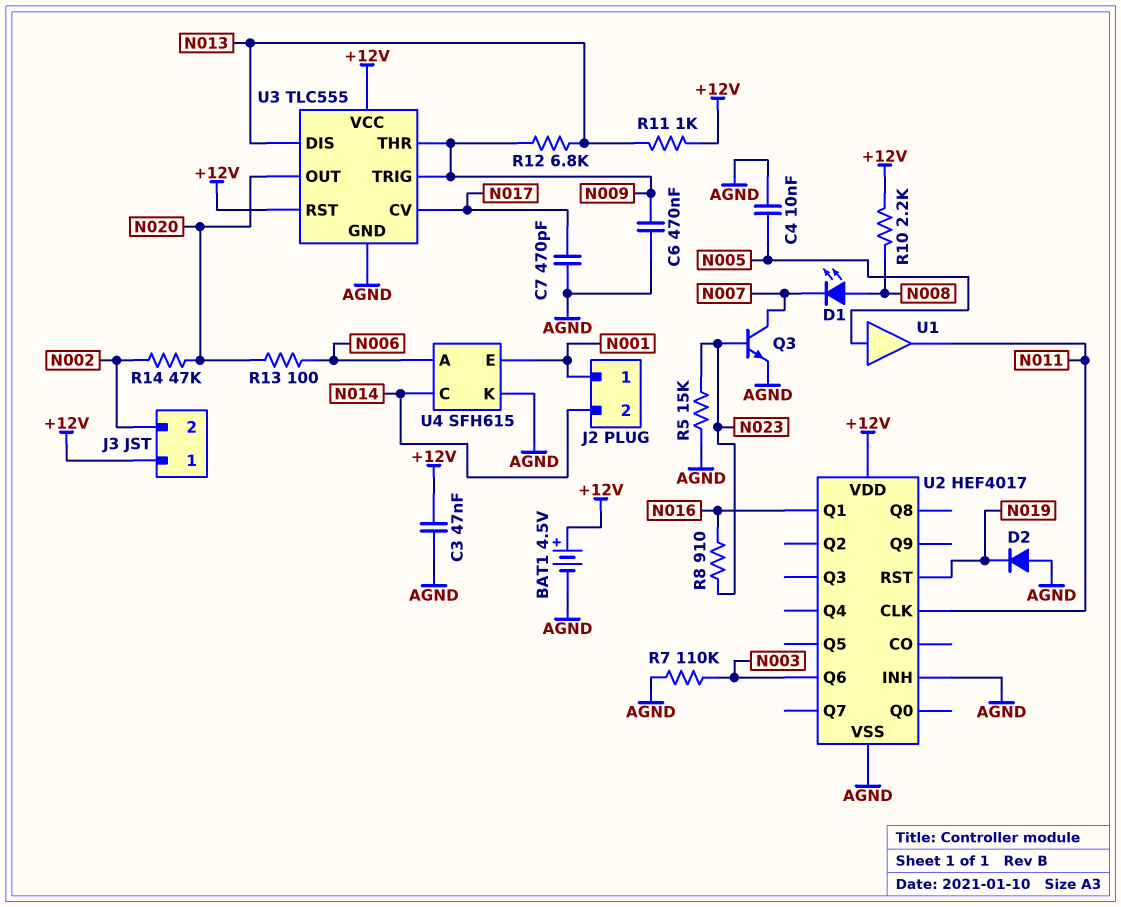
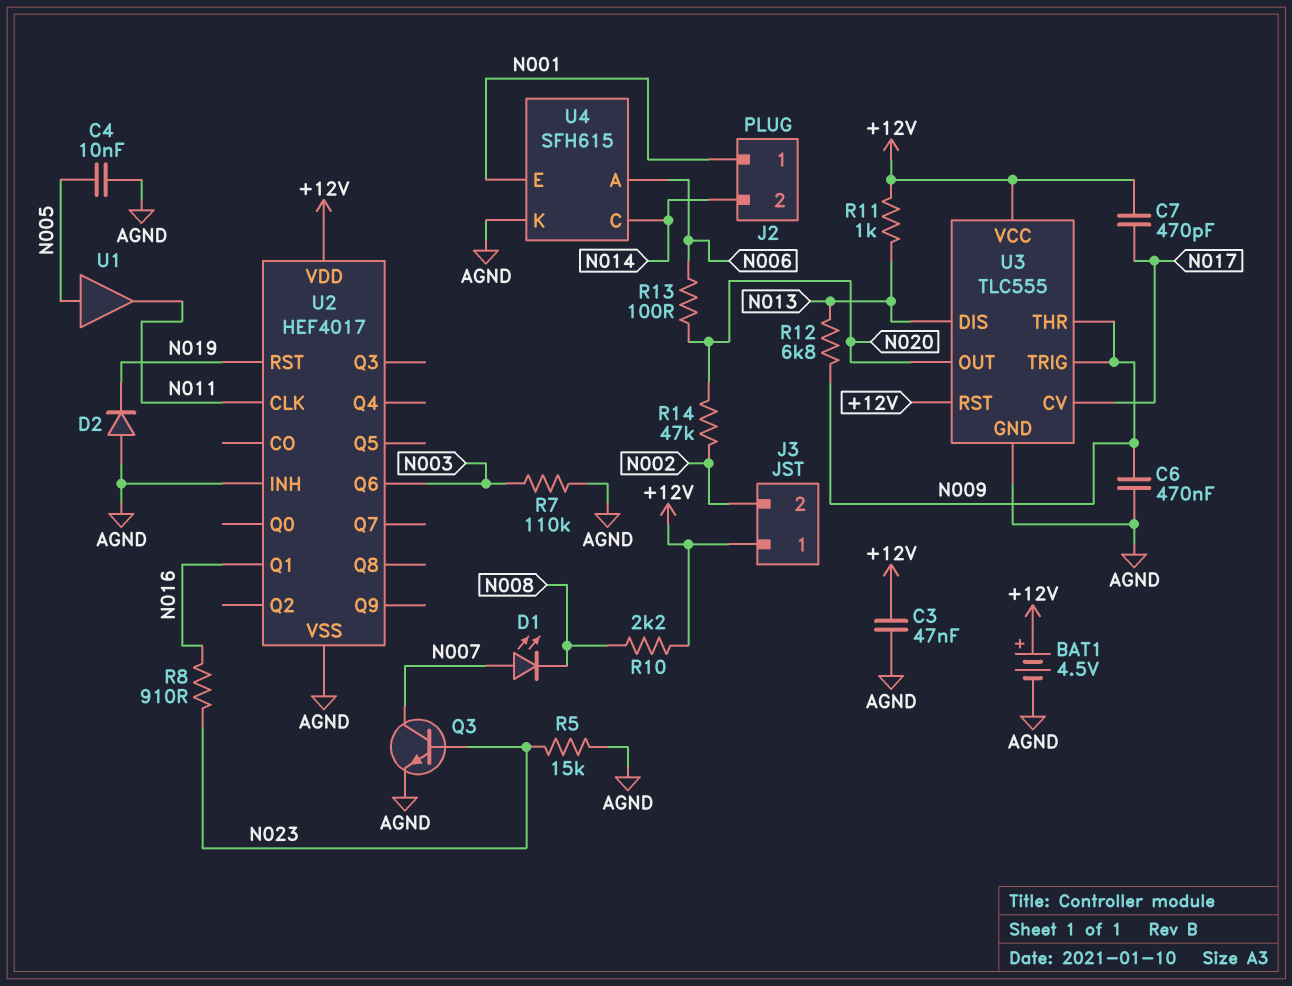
C7: 470pF (AGND, N017) -> 470pF (+12V, N017)
D1: LED (A N008, K N007) -> LED (A N007, K N008)

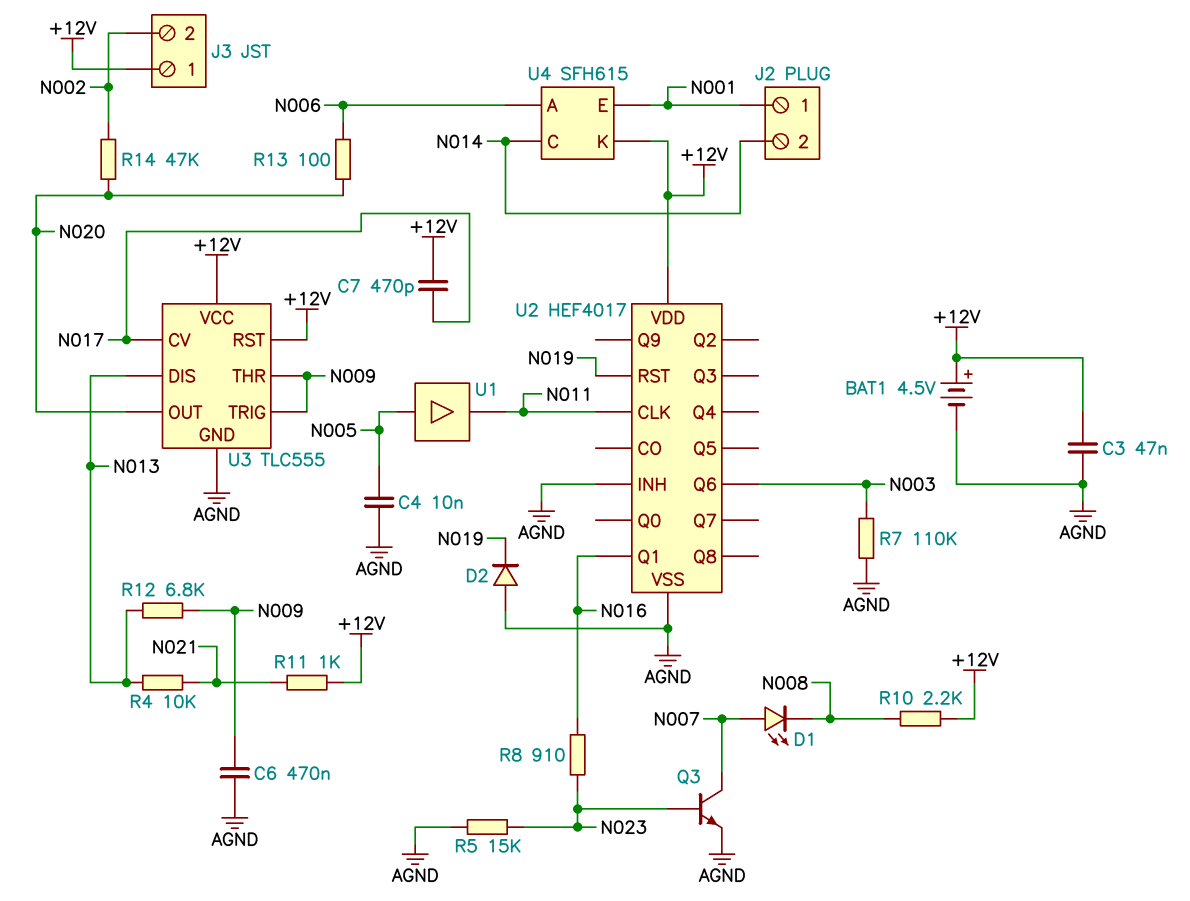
R4: none -> 10k (N013, N021)
R11: 1k (+12V, N013) -> 1k (+12V, N021)
U4 pin K: AGND -> +12V

